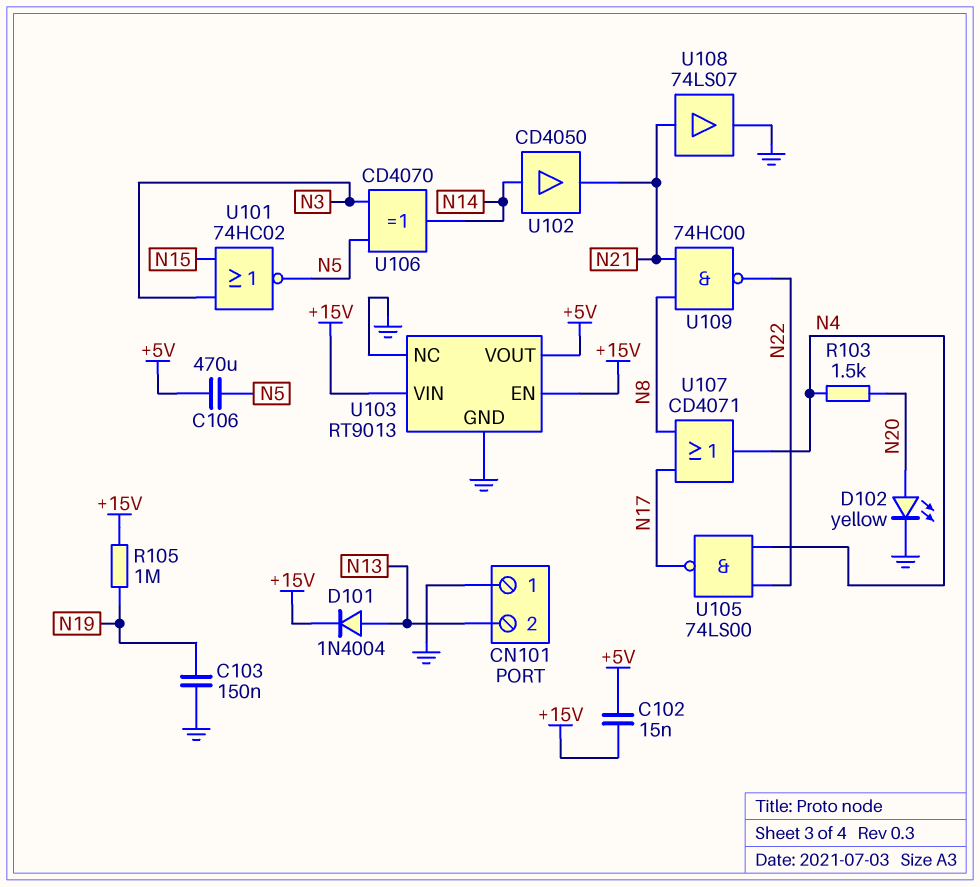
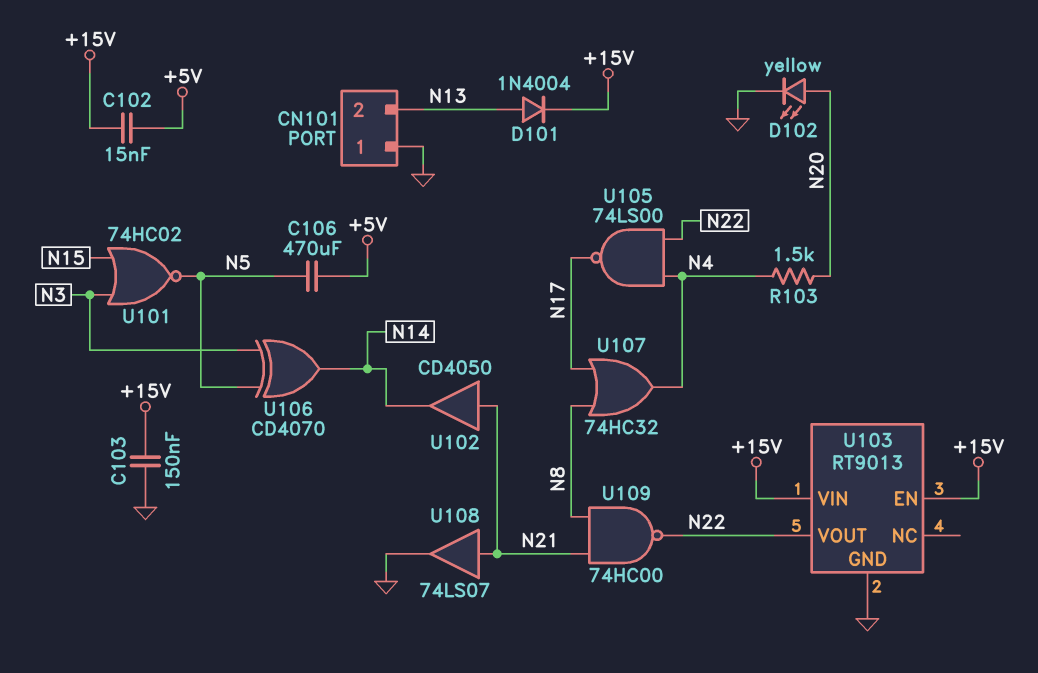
C103: 150nF (GND, N19) -> 150nF (+15V, GND)
R105: 1M (+15V, N19) -> none
U102: buffer CD4050 (in N14, out N21) -> buffer CD4050 (in N21, out N14)
U103 pin NC: GND -> none
U103 pin VOUT: +5V -> N22
U107: OR CD4071 (in N8, in N17, out N4) -> OR 74HC32 (in N8, in N17, out N4)

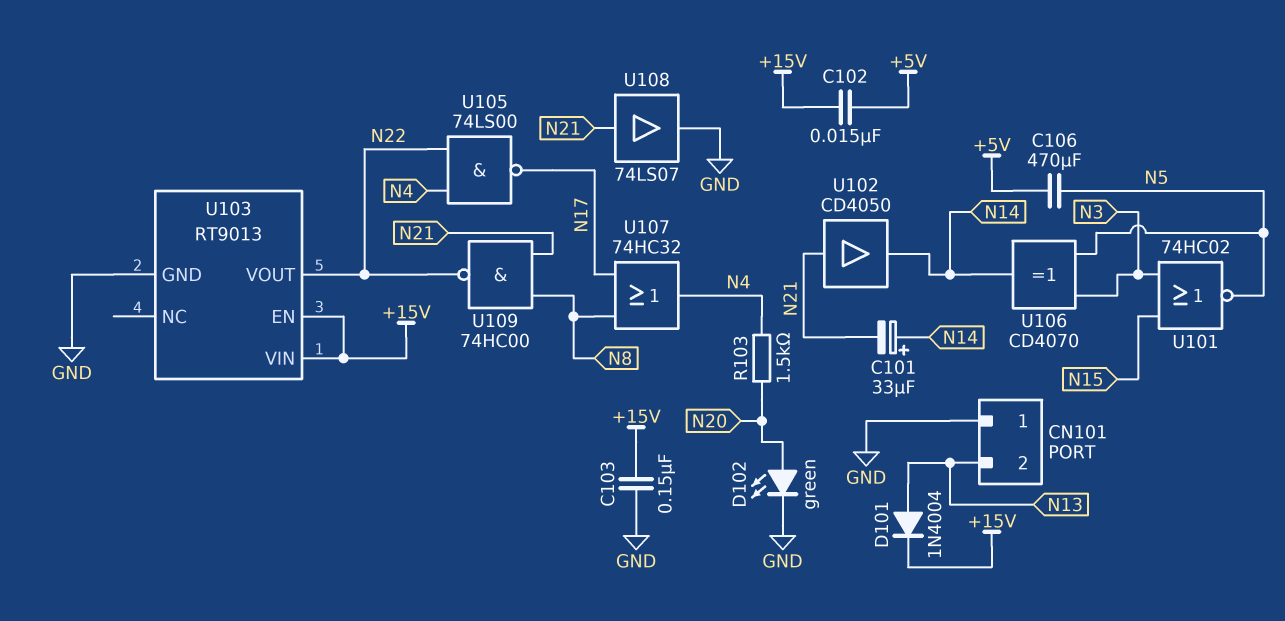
C101: none -> 33uF (plus N14, minus N21)
D102: LED yellow (A N20, K GND) -> LED green (A N20, K GND)

